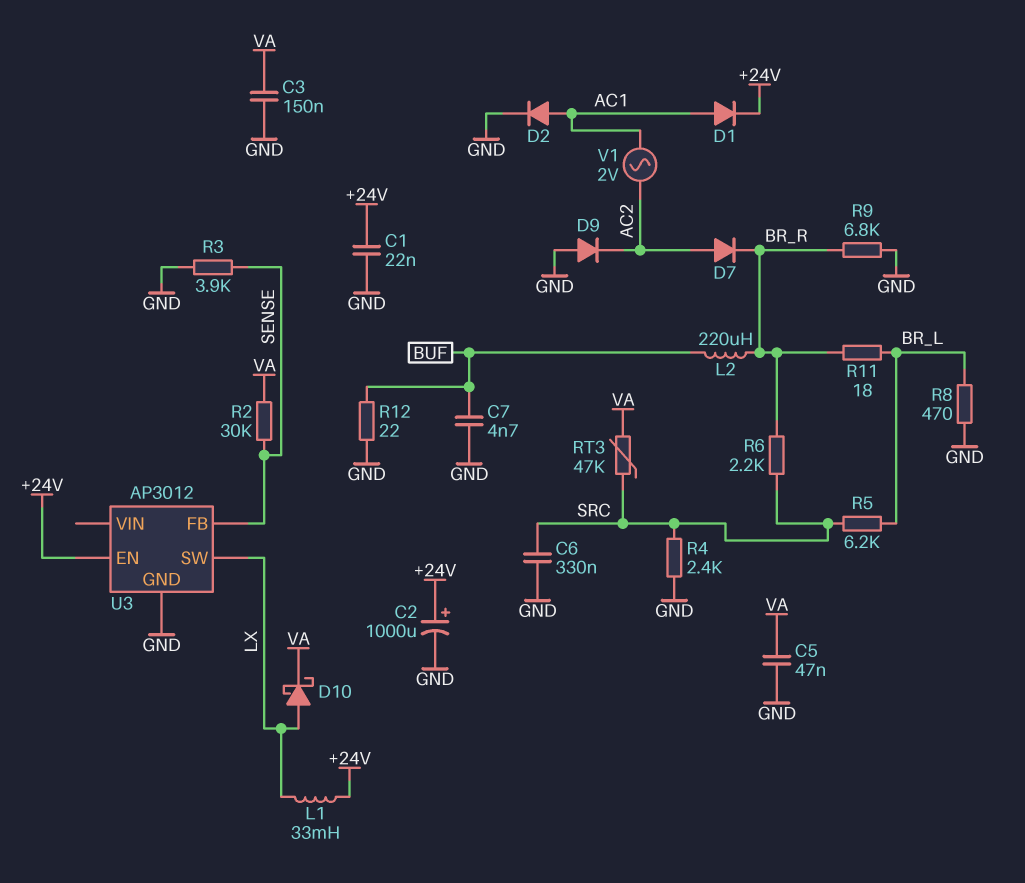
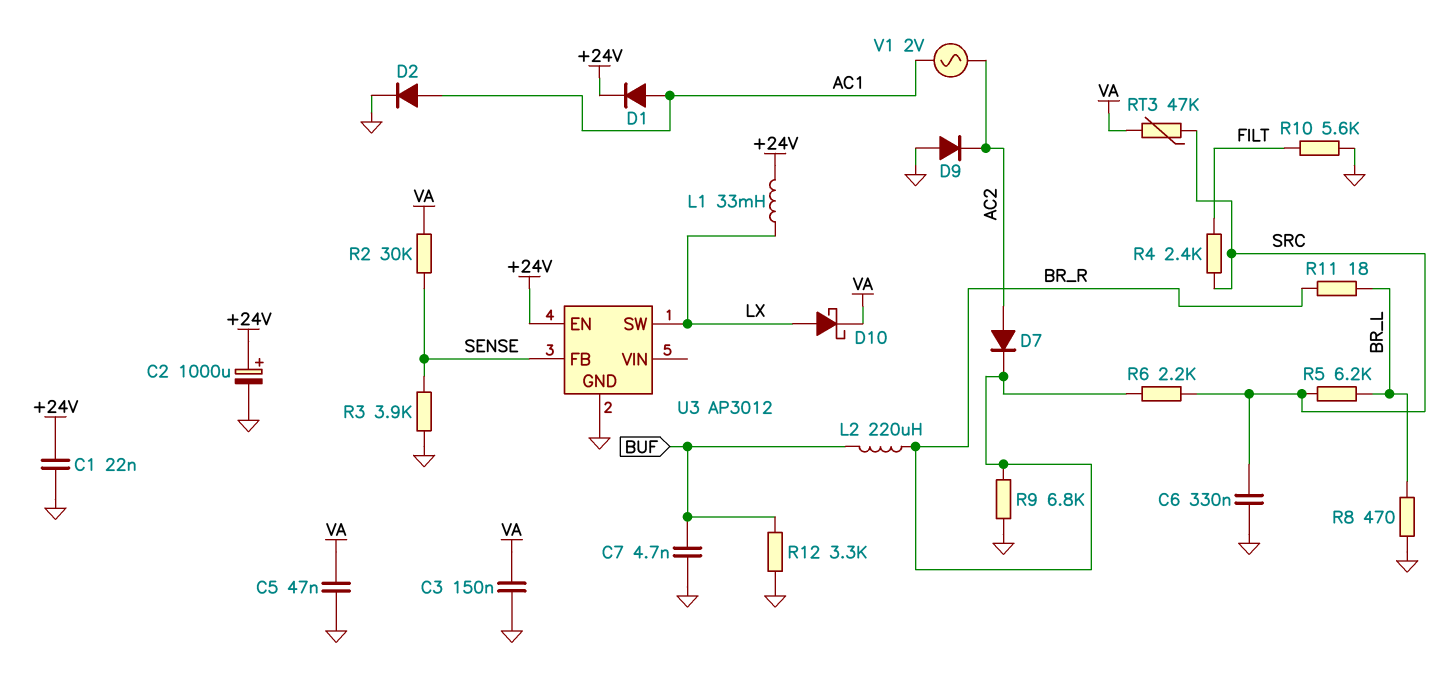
R4: 2.4k (GND, SRC) -> 2.4k (FILT, SRC)
R10: none -> 5.6k (FILT, GND)
R12: 22 (BUF, GND) -> 3.3k (BUF, GND)

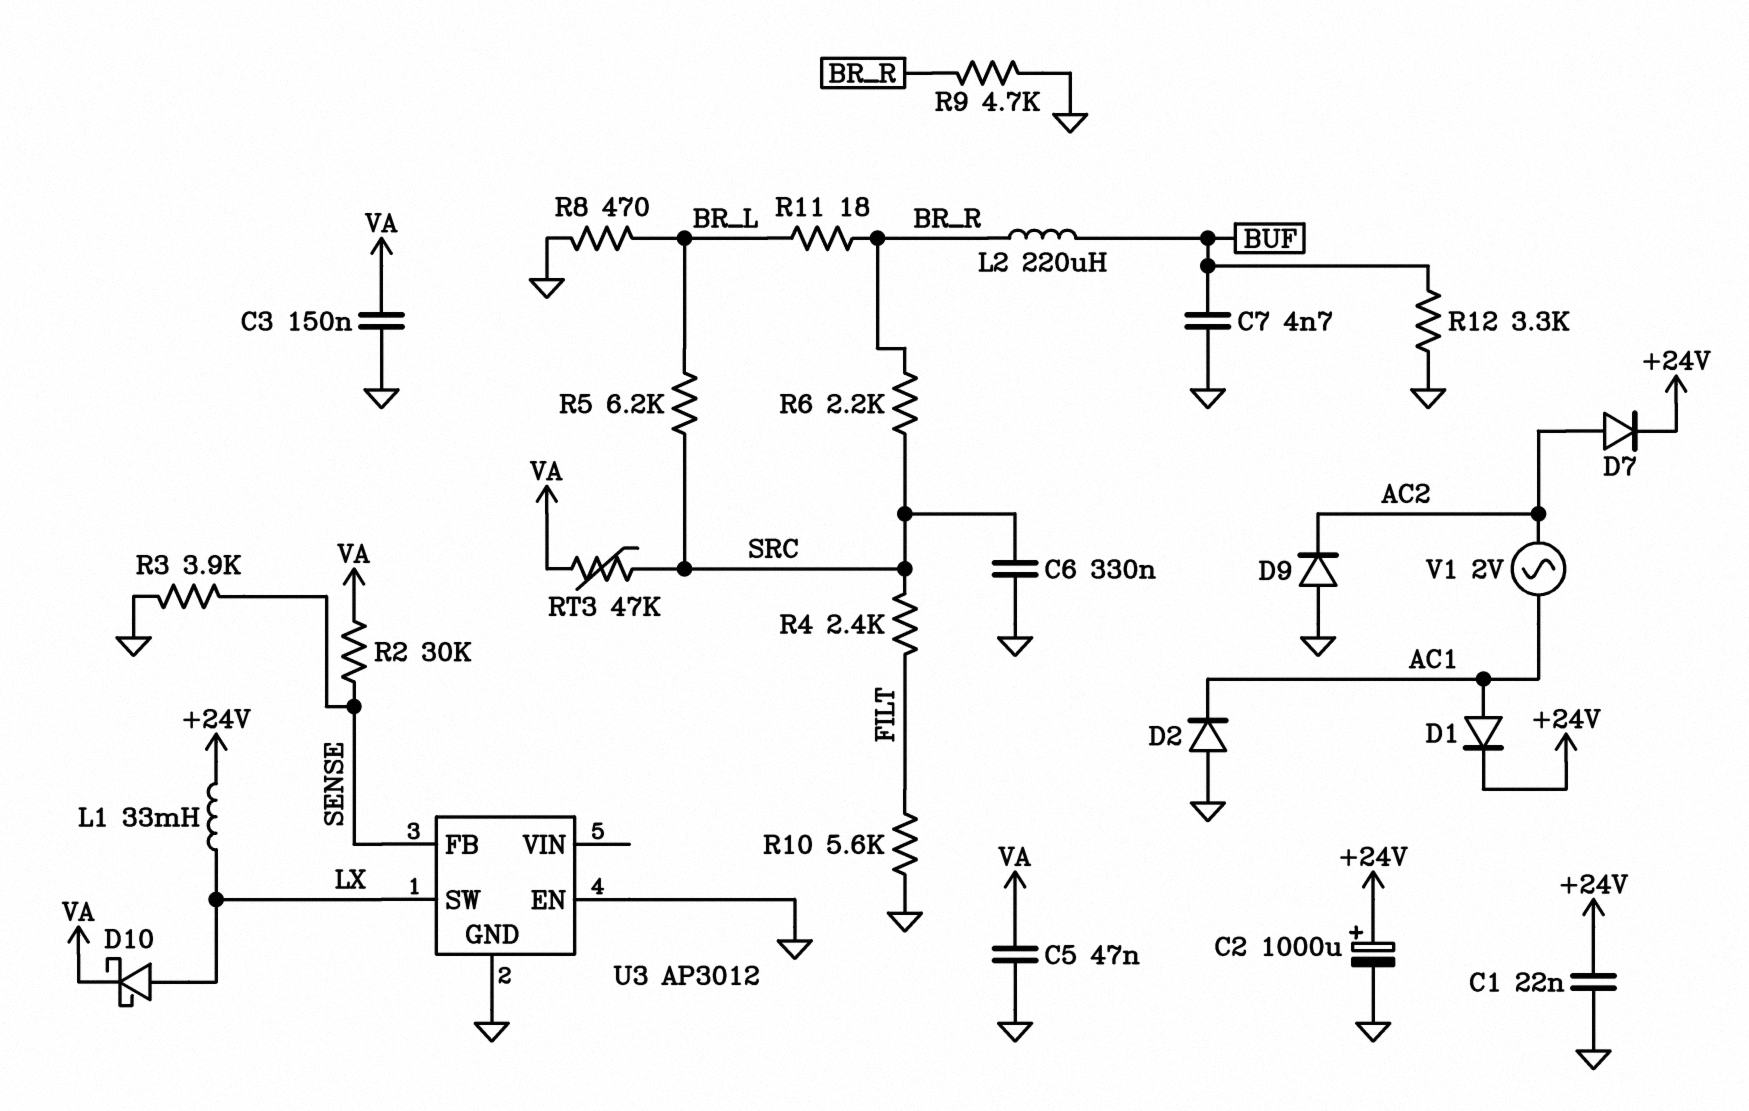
D2: diode (A AC1, K GND) -> diode (A GND, K AC1)
D7: diode (A AC2, K BR_R) -> diode (A AC2, K +24V)
R9: 6.8k (BR_R, GND) -> 4.7k (BR_R, GND)
U3 pin EN: +24V -> GND

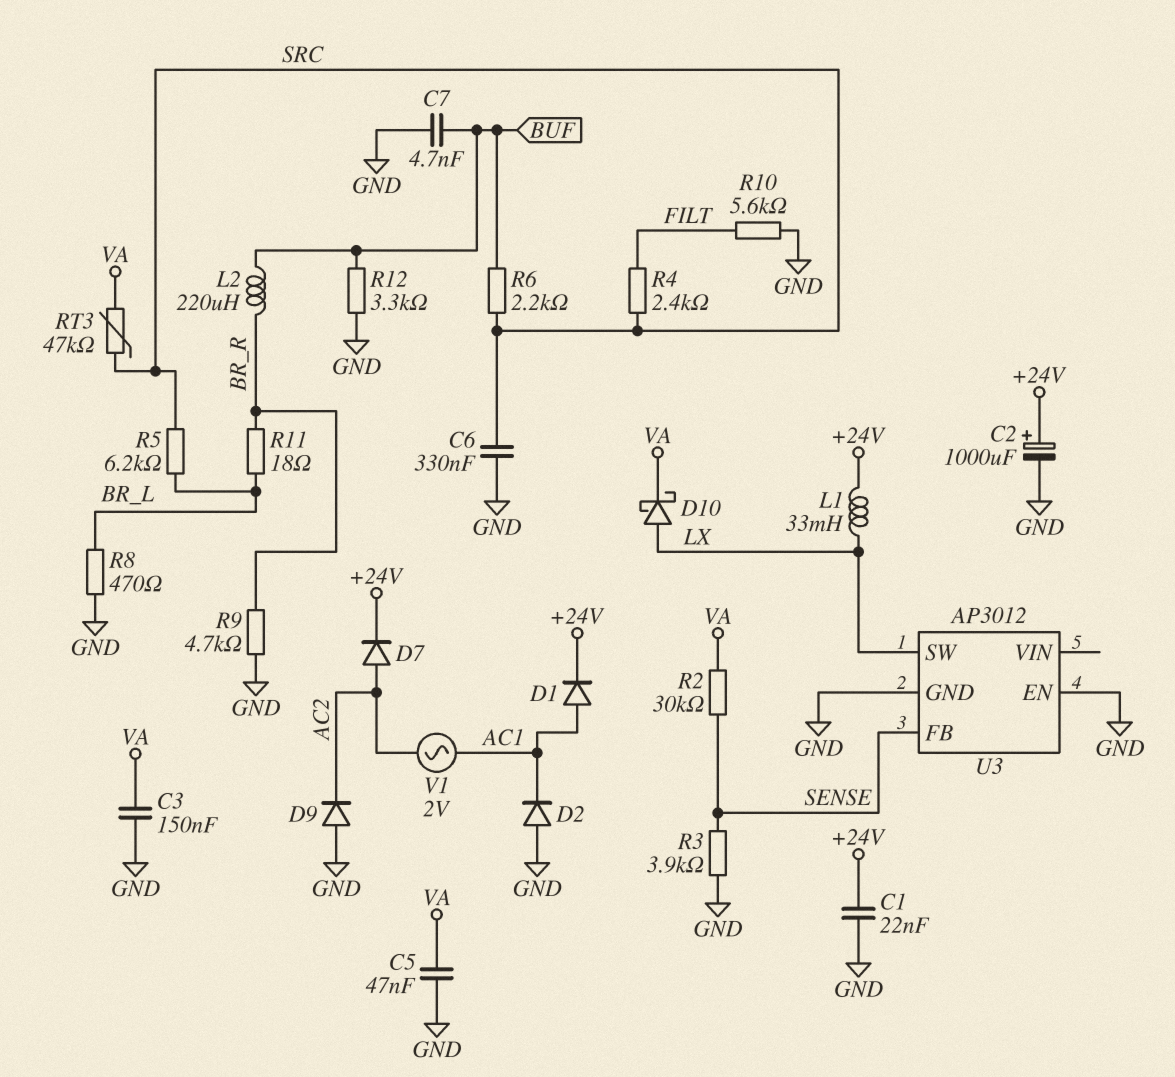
R6: 2.2k (BR_R, SRC) -> 2.2k (BUF, SRC)

